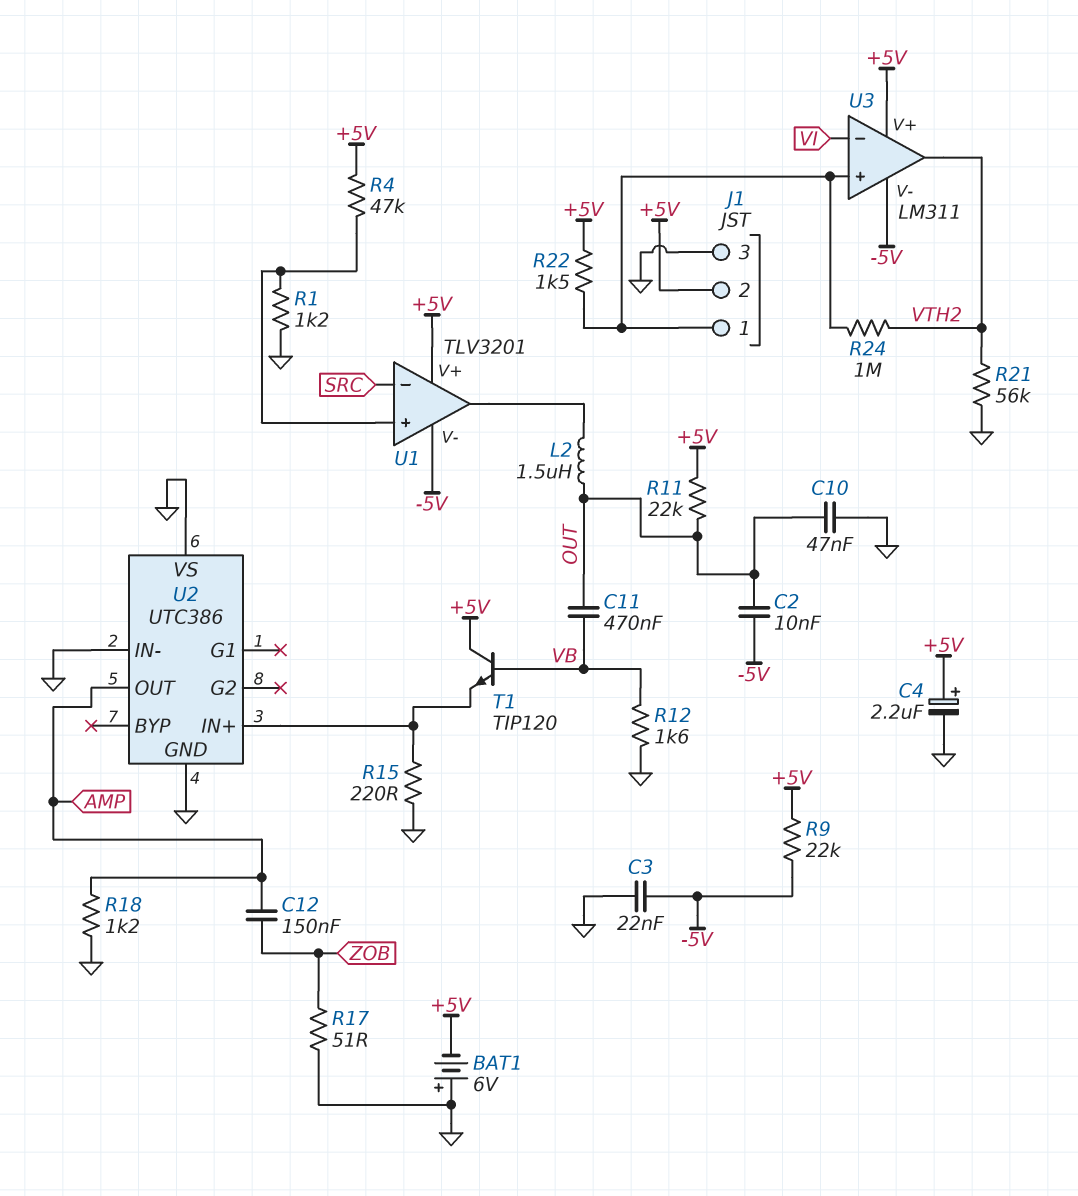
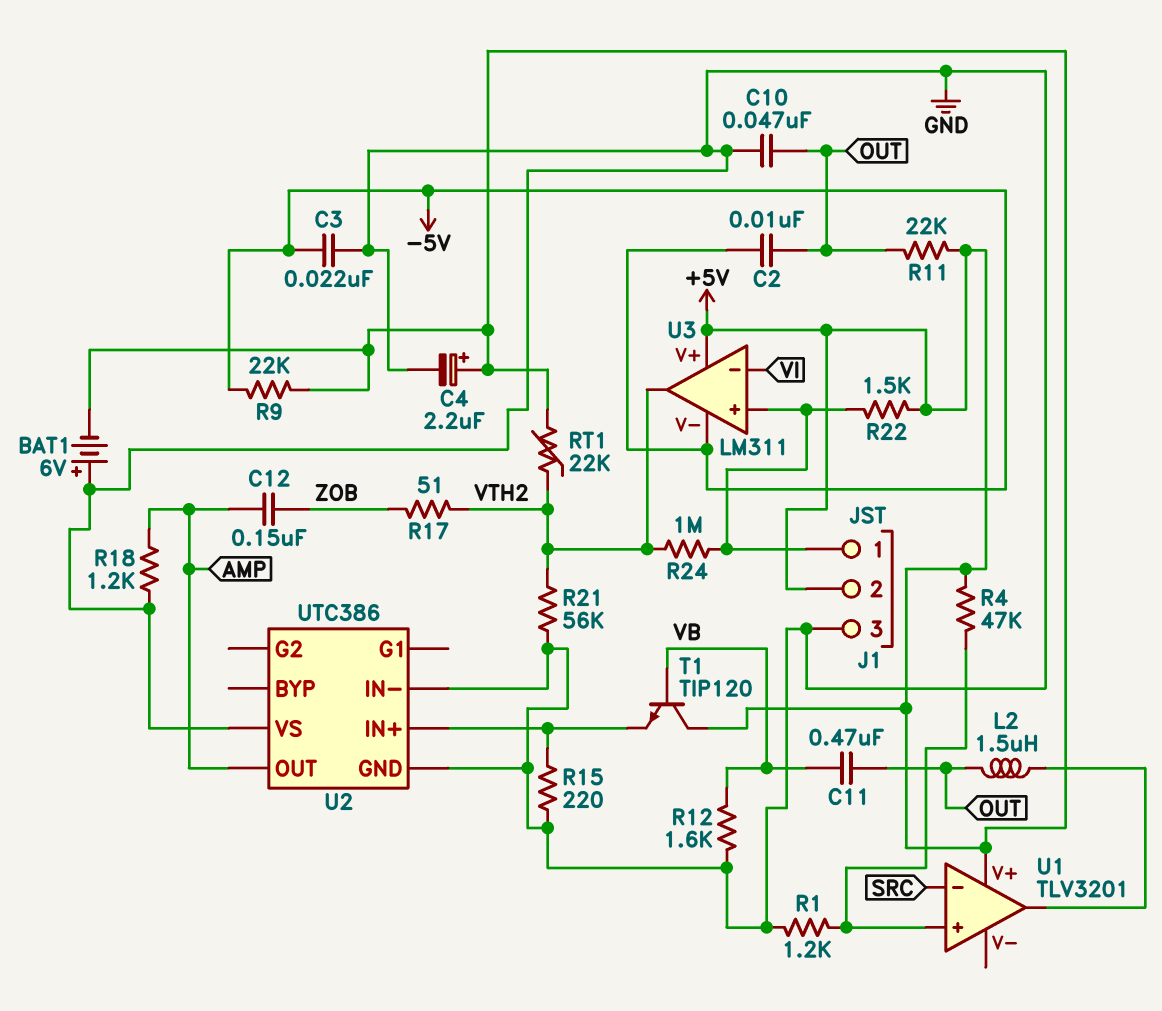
R17: 51 (GND, ZOB) -> 51 (VTH2, ZOB)
RT1: none -> 22k (+5V, VTH2)
U1 pin V-: -5V -> none

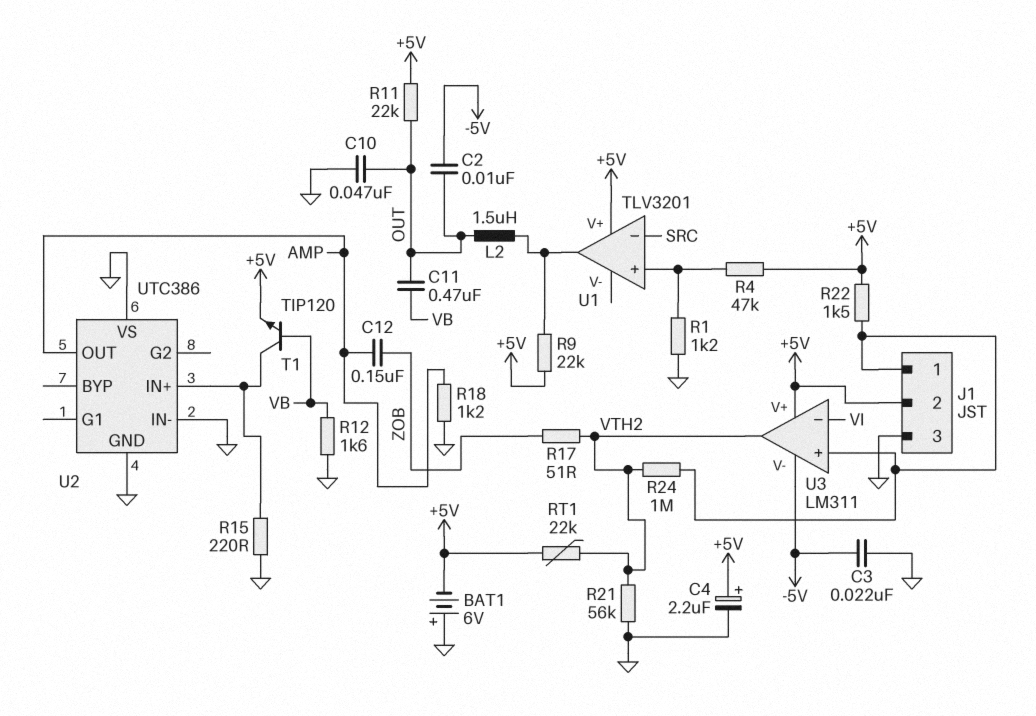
R9: 22k (+5V, -5V) -> 22k (+5V, U1/out)
T1: NPN TIP120 (B VB, C +5V, E U2/IN+) -> NPN TIP120 (B VB, C U2/IN+, E +5V)

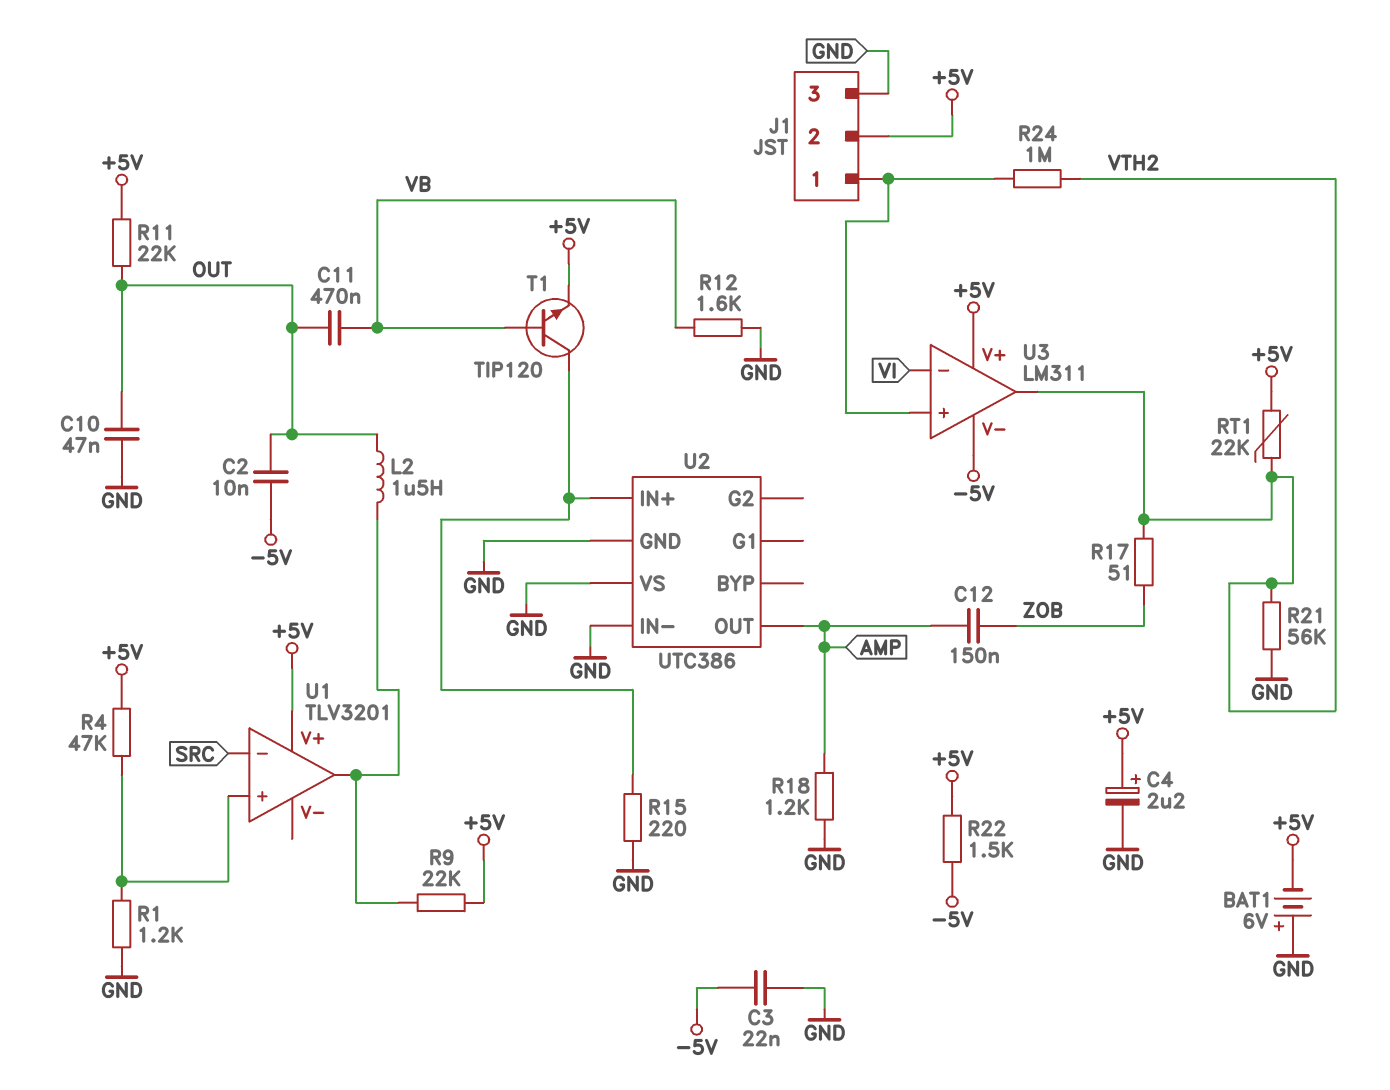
R22: 1.5k (+5V, J1/1) -> 1.5k (+5V, -5V)

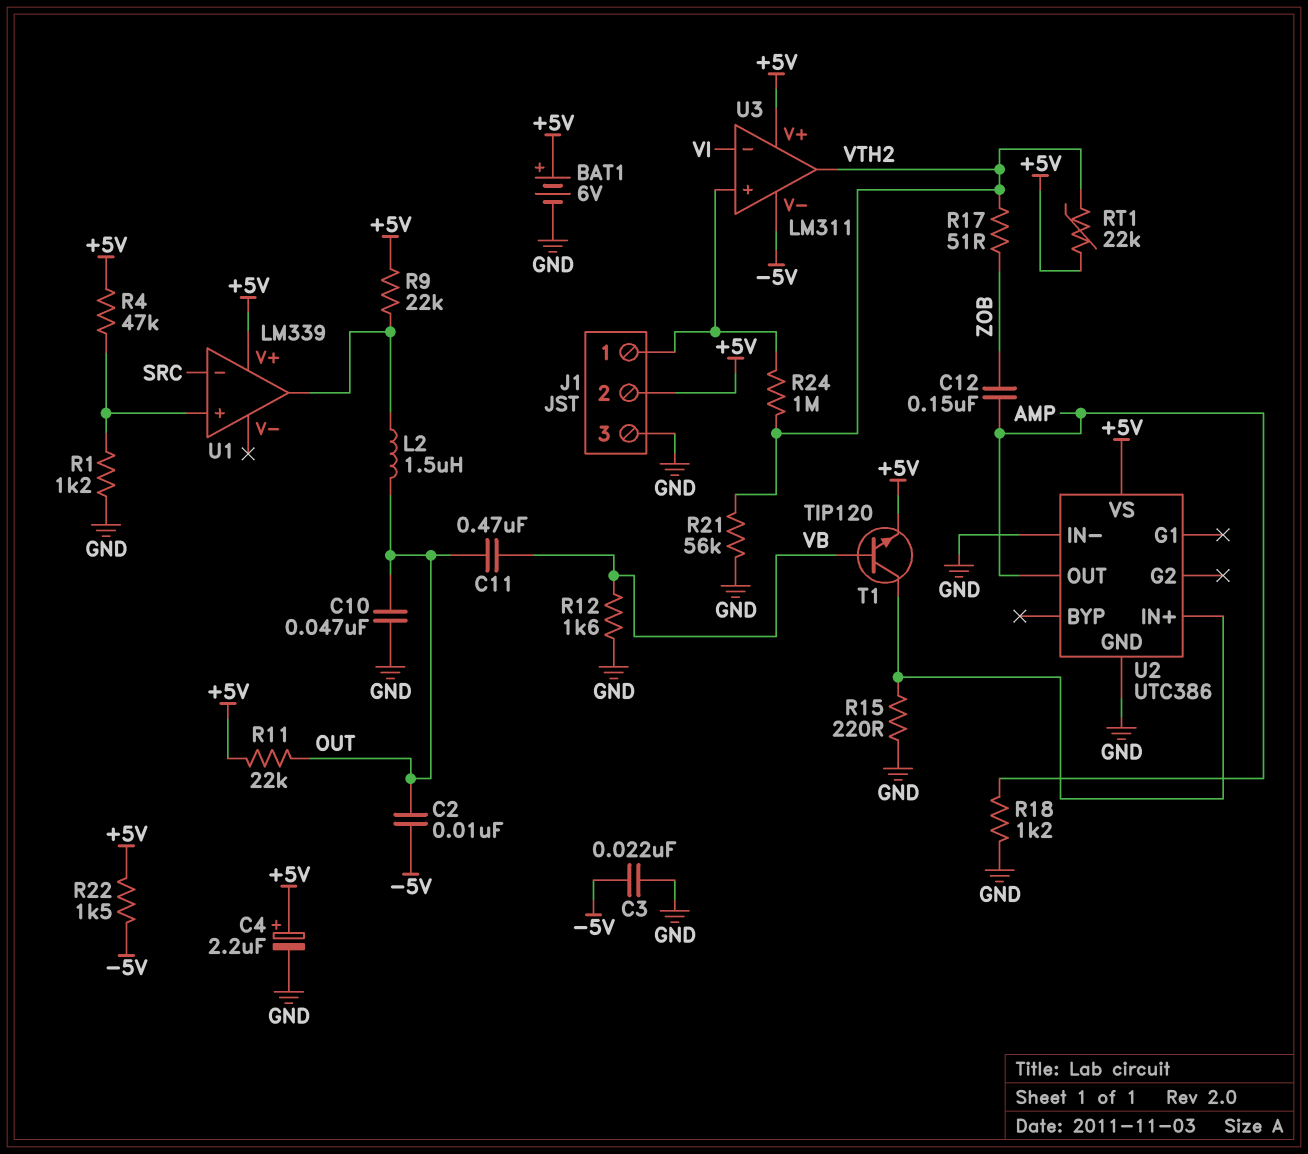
BAT1: 6V (plus GND, minus +5V) -> 6V (plus +5V, minus GND)
U1: TLV3201 -> LM339
U2 pin VS: GND -> +5V

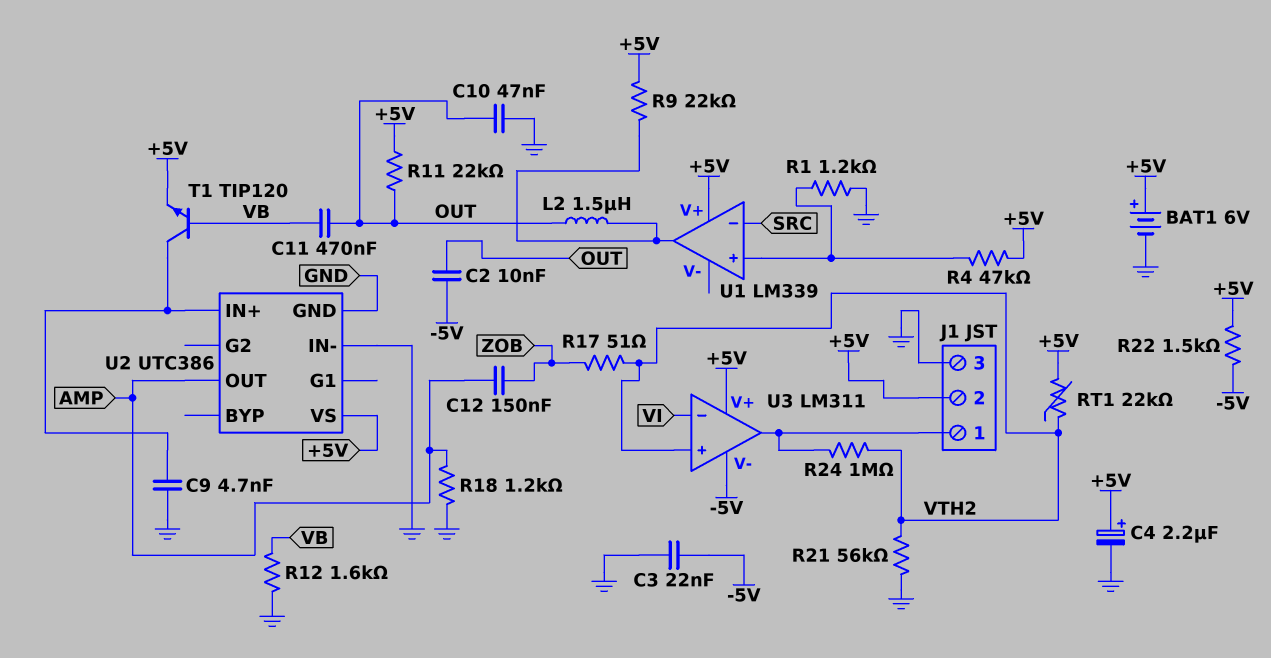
C9: none -> 4.7nF (GND, U2/IN+)
R15: 220 (GND, U2/IN+) -> none
U3 pin in+: J1/1 -> VTH2
U3 pin out: VTH2 -> J1/1

